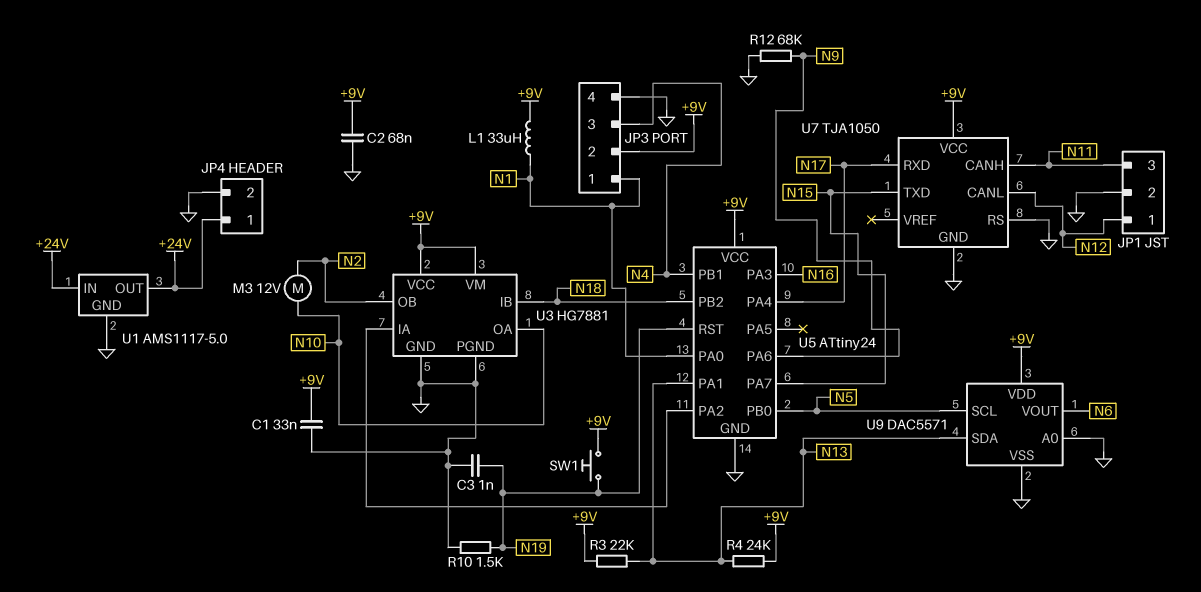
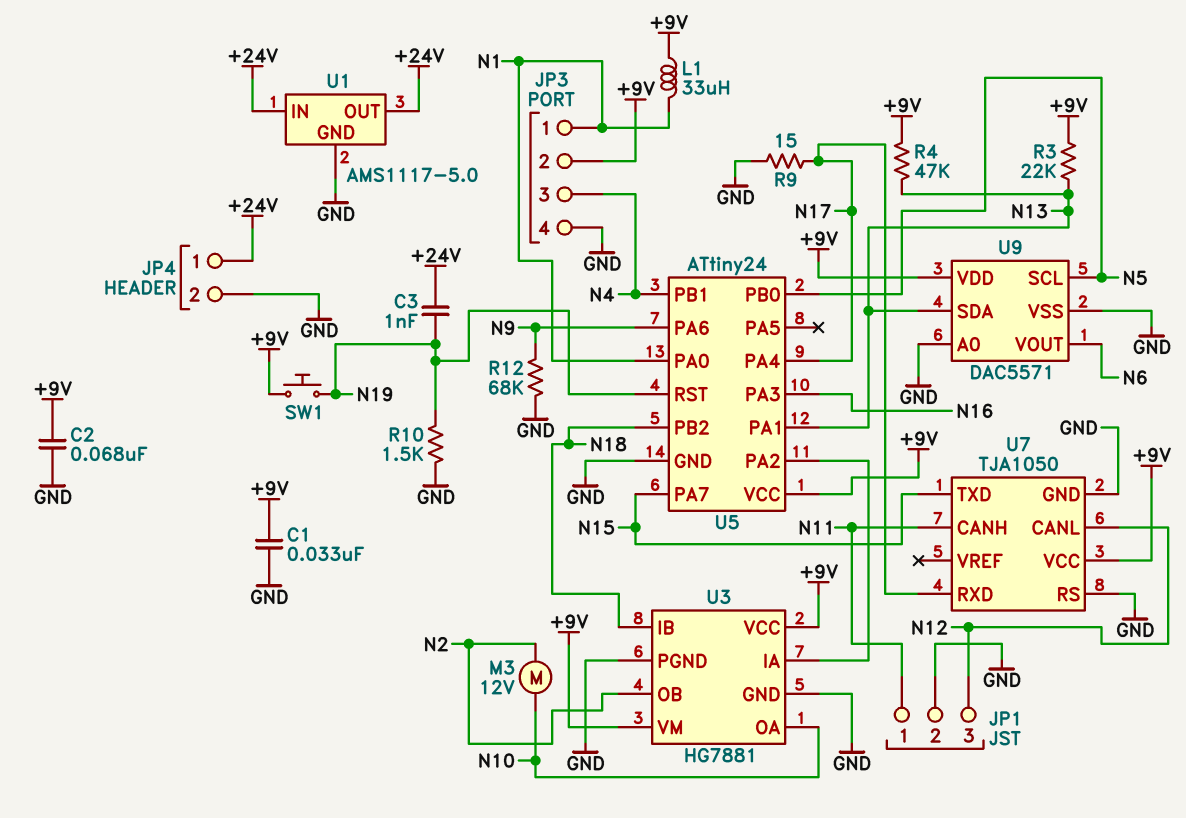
C3: 1nF (GND, N19) -> 1nF (+24V, N19)
JP1 pin 1: N12 -> N11
JP1 pin 3: N11 -> N12
R4: 24k (+9V, N13) -> 47k (+9V, N13)
R9: none -> 15 (GND, N17)

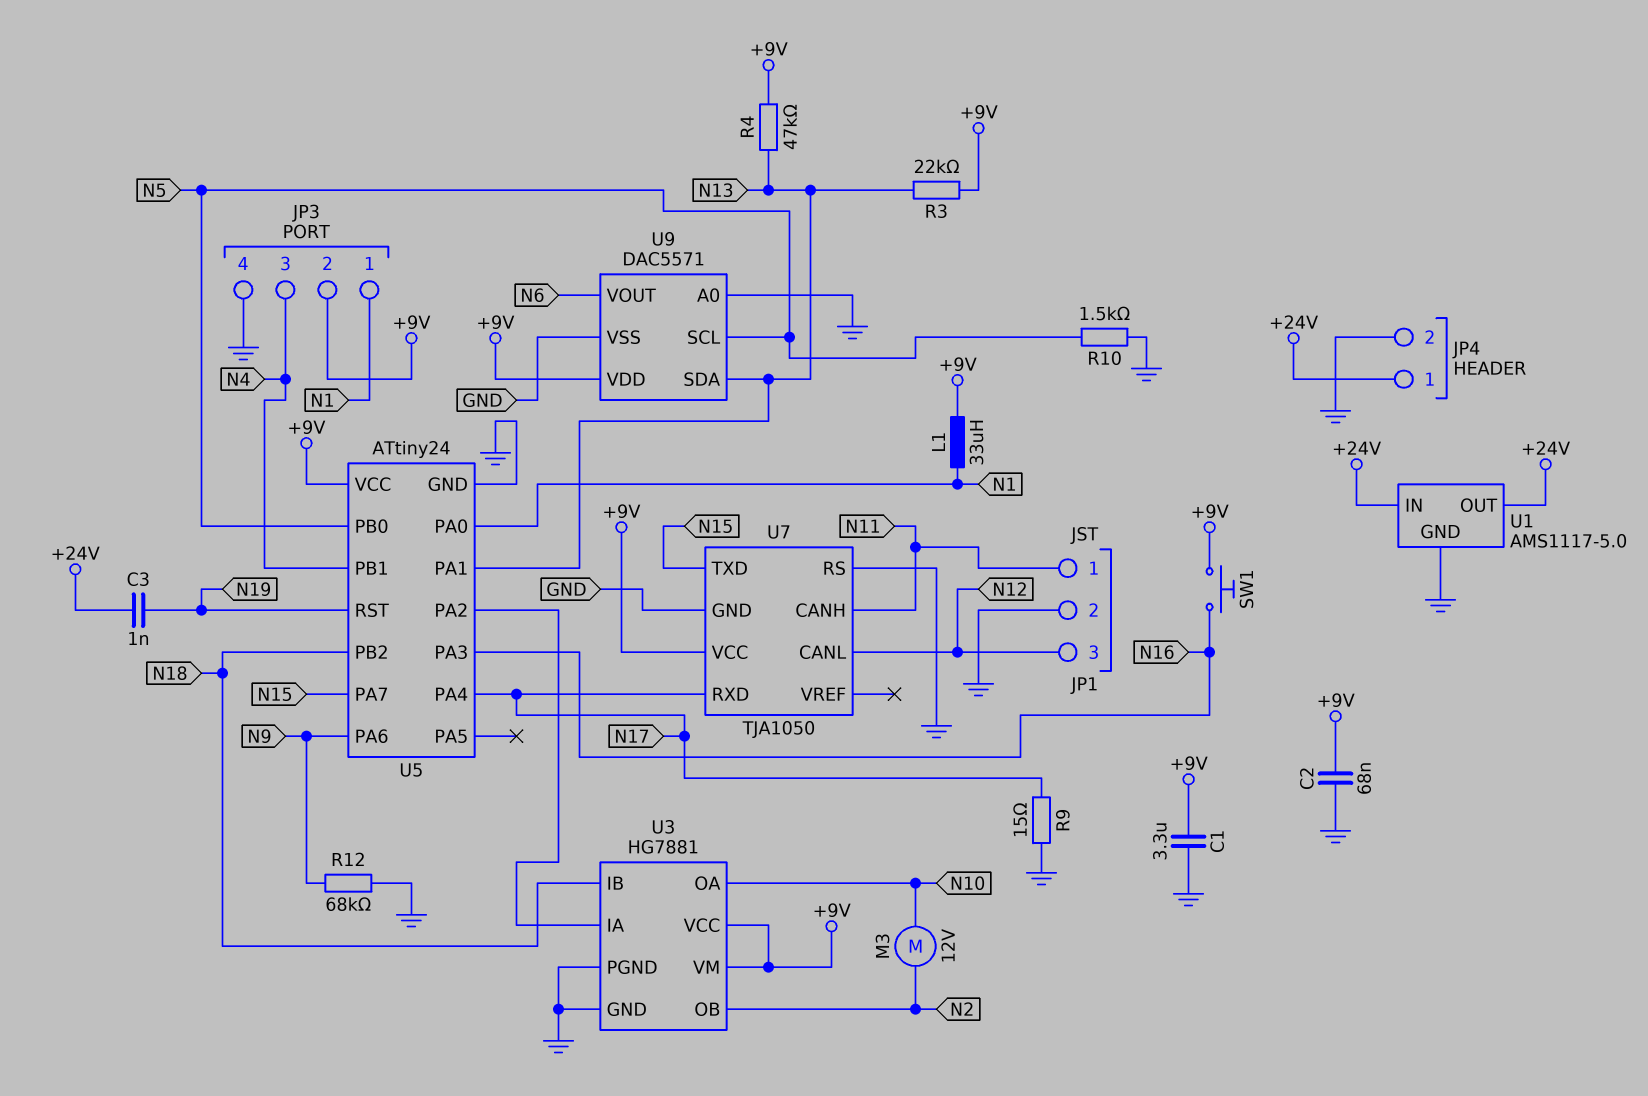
C1: 33nF (+9V, GND) -> 3.3uF (+9V, GND)
R10: 1.5k (GND, N19) -> 1.5k (GND, N5)
SW1: button (+9V, N19) -> button (+9V, N16)

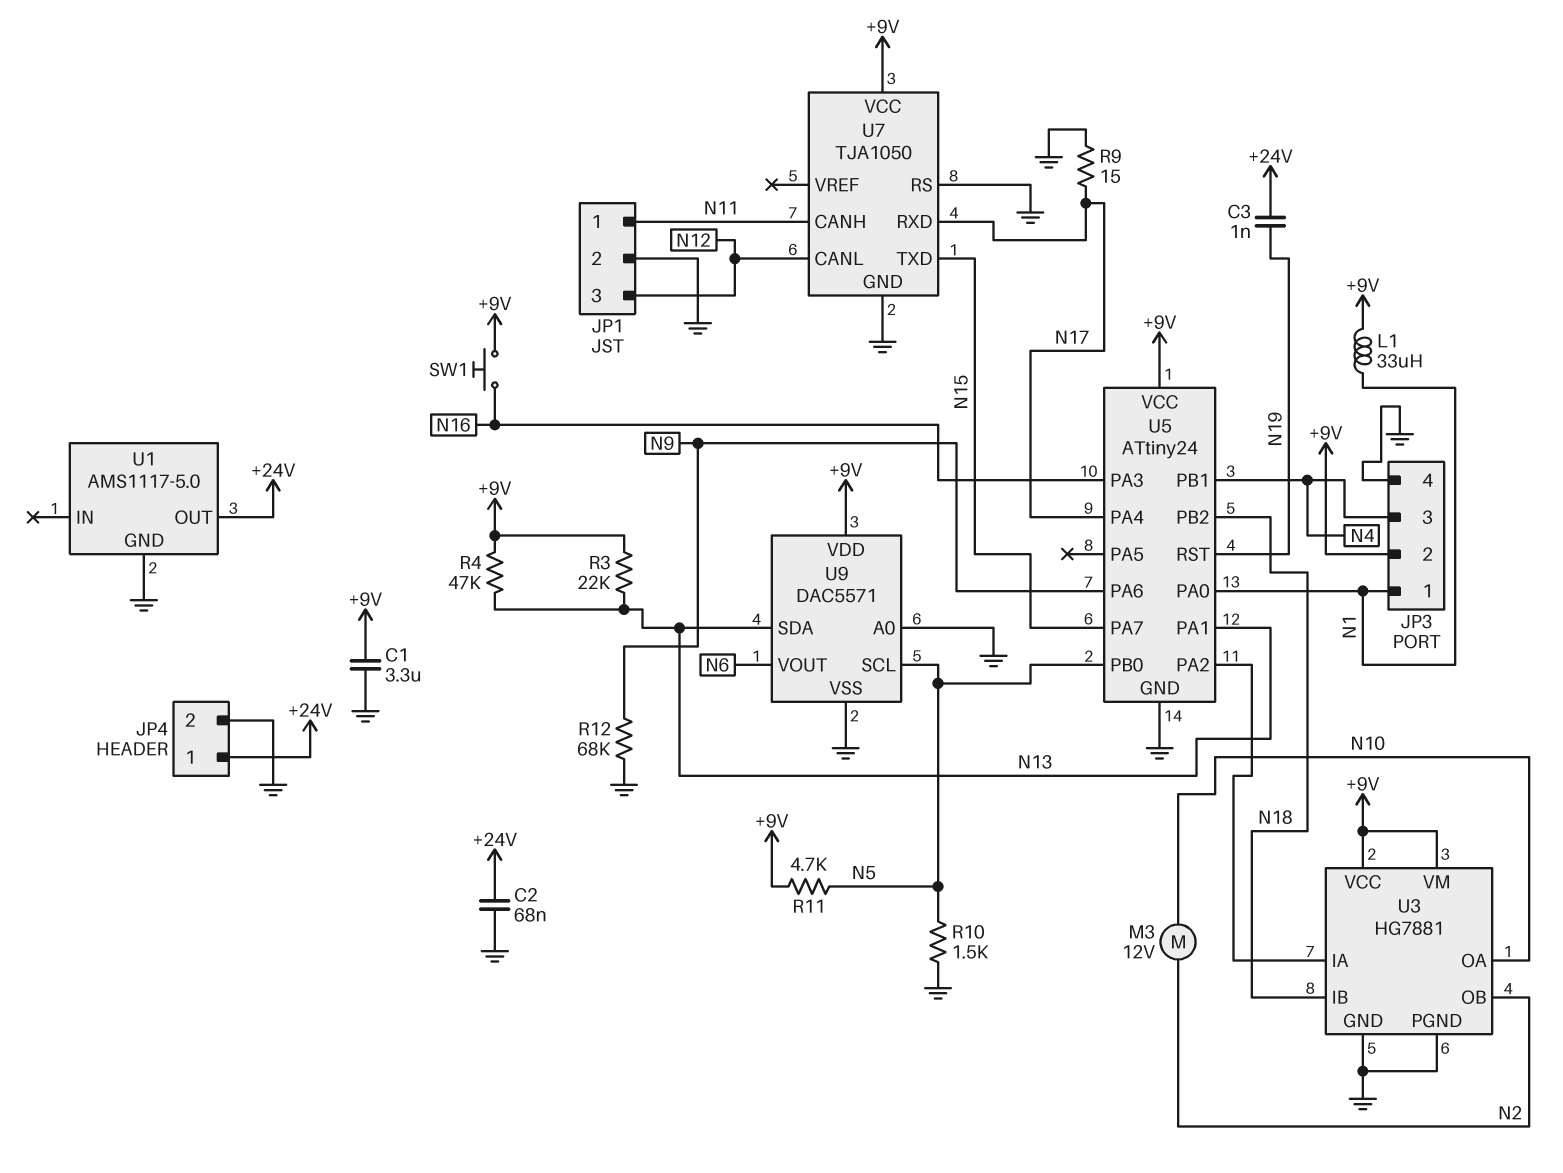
C2: 68nF (+9V, GND) -> 68nF (+24V, GND)
R11: none -> 4.7k (+9V, N5)
U1 pin IN: +24V -> none

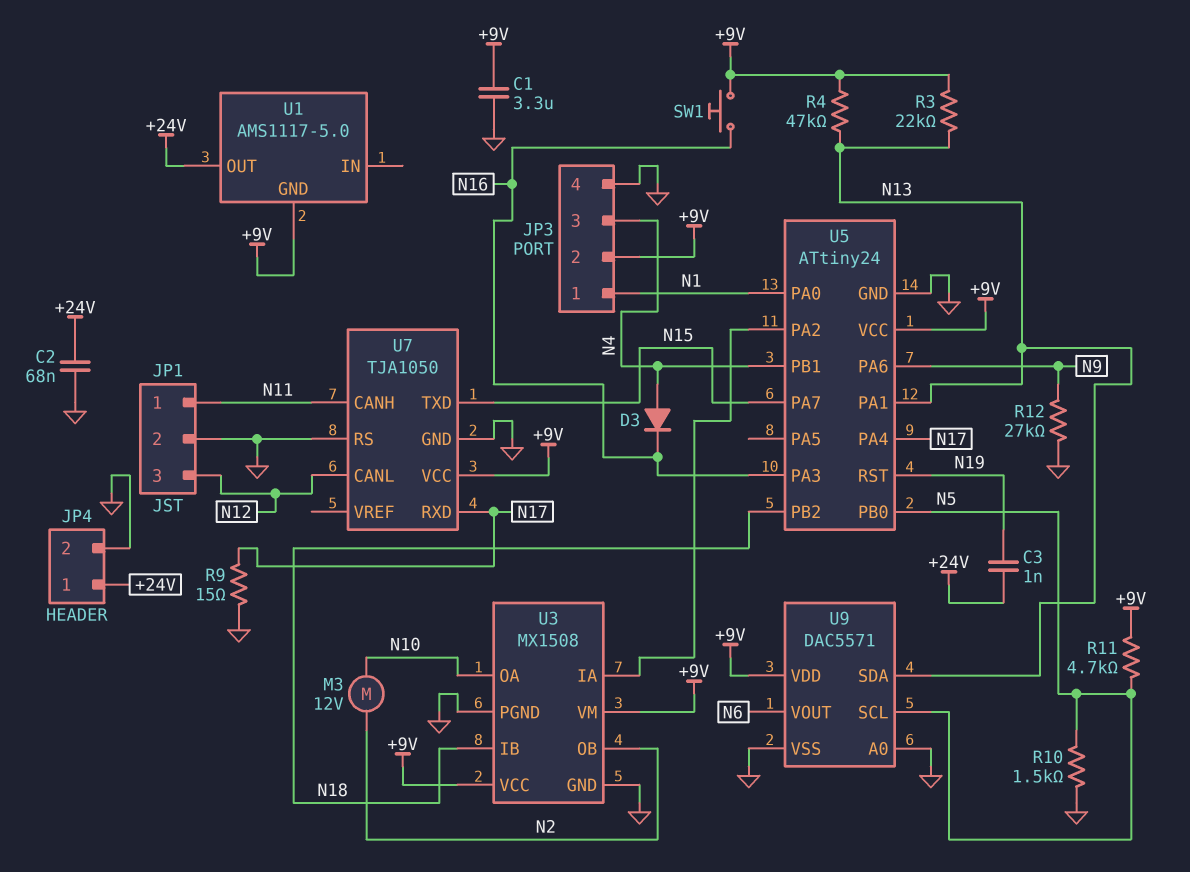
D3: none -> diode (A N4, K N16)
L1: 33uH (+9V, N1) -> none
R12: 68k (GND, N9) -> 27k (GND, N9)
U1 pin GND: GND -> +9V
U3: HG7881 -> MX1508

